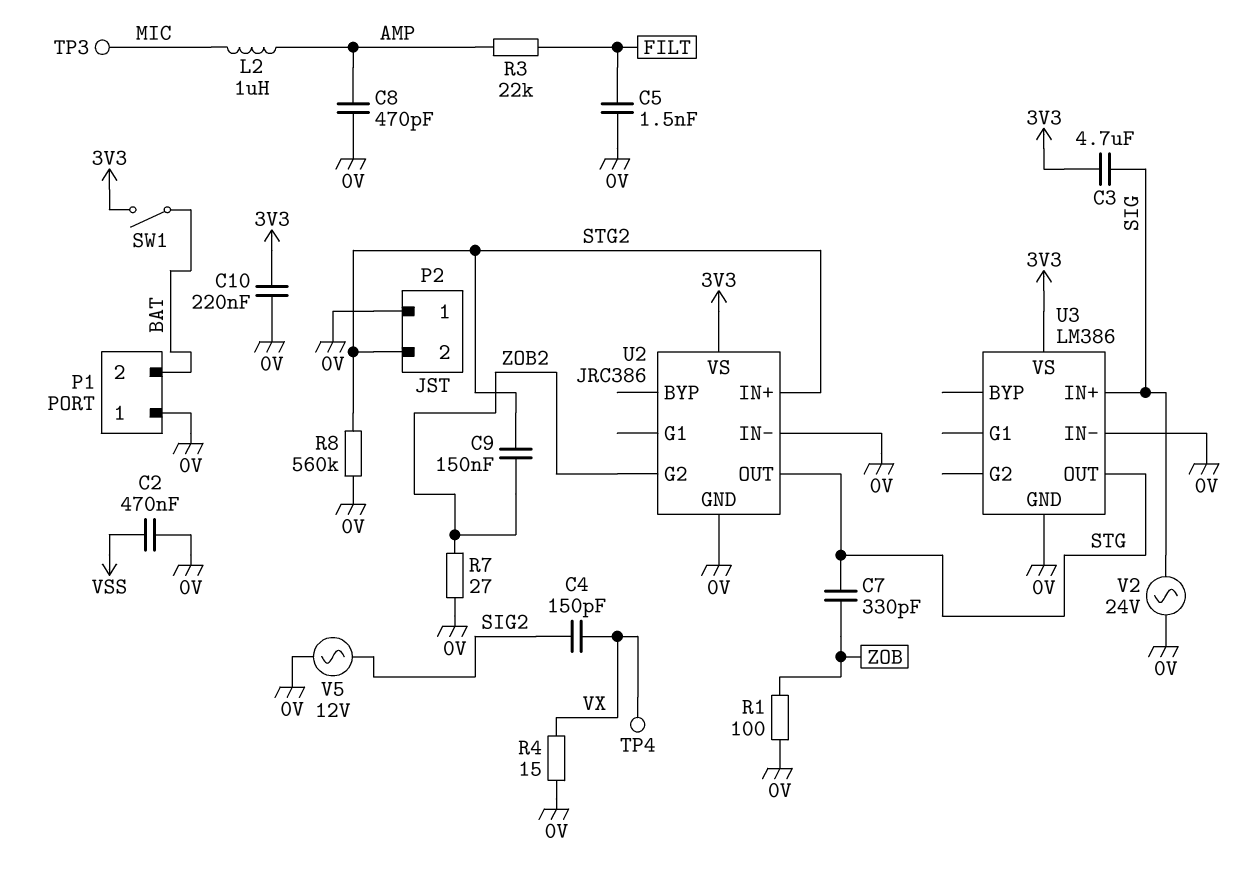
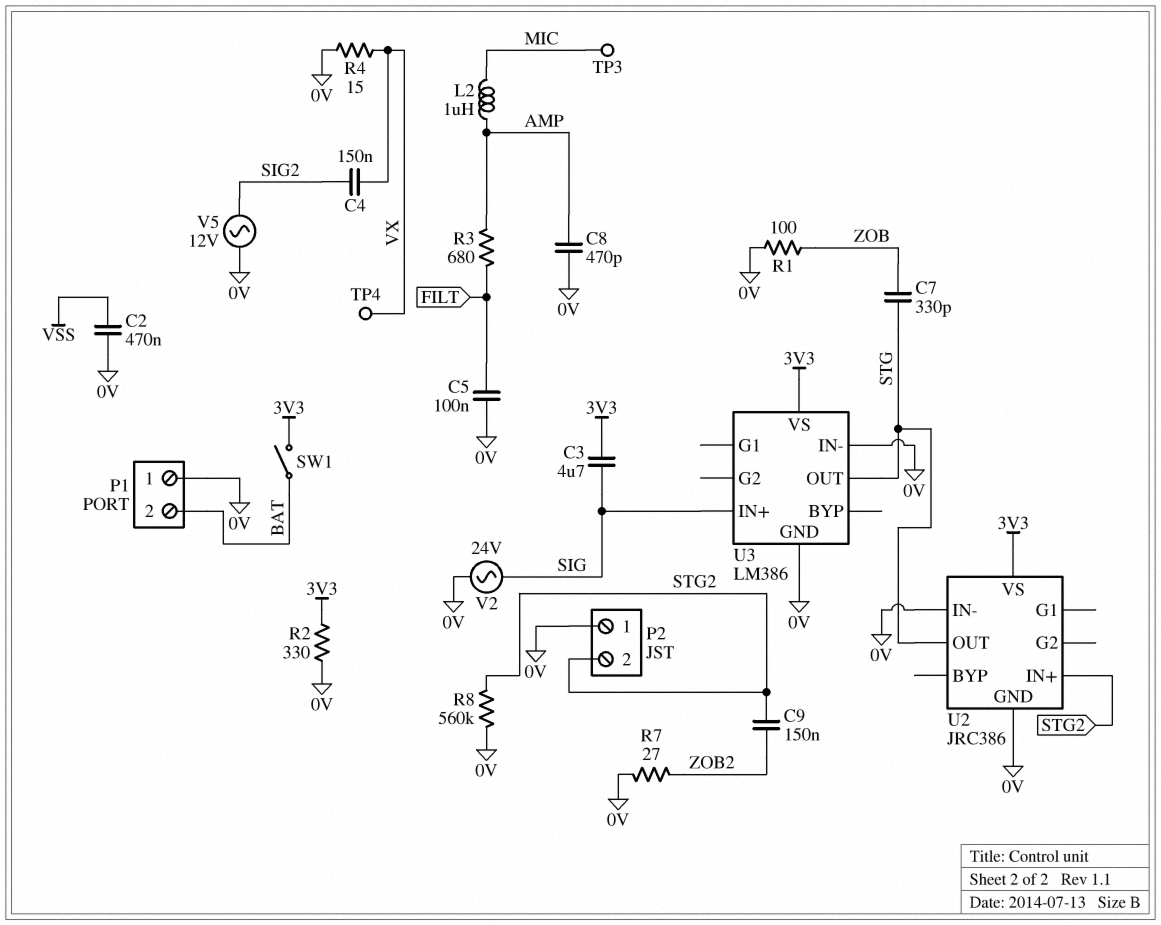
C4: 150pF (SIG2, VX) -> 150nF (SIG2, VX)
C5: 1.5nF (0V, FILT) -> 100nF (0V, FILT)
C10: 220nF (0V, 3V3) -> none
R2: none -> 330 (0V, 3V3)
R3: 22k (AMP, FILT) -> 680 (AMP, FILT)
U2 pin G2: ZOB2 -> none

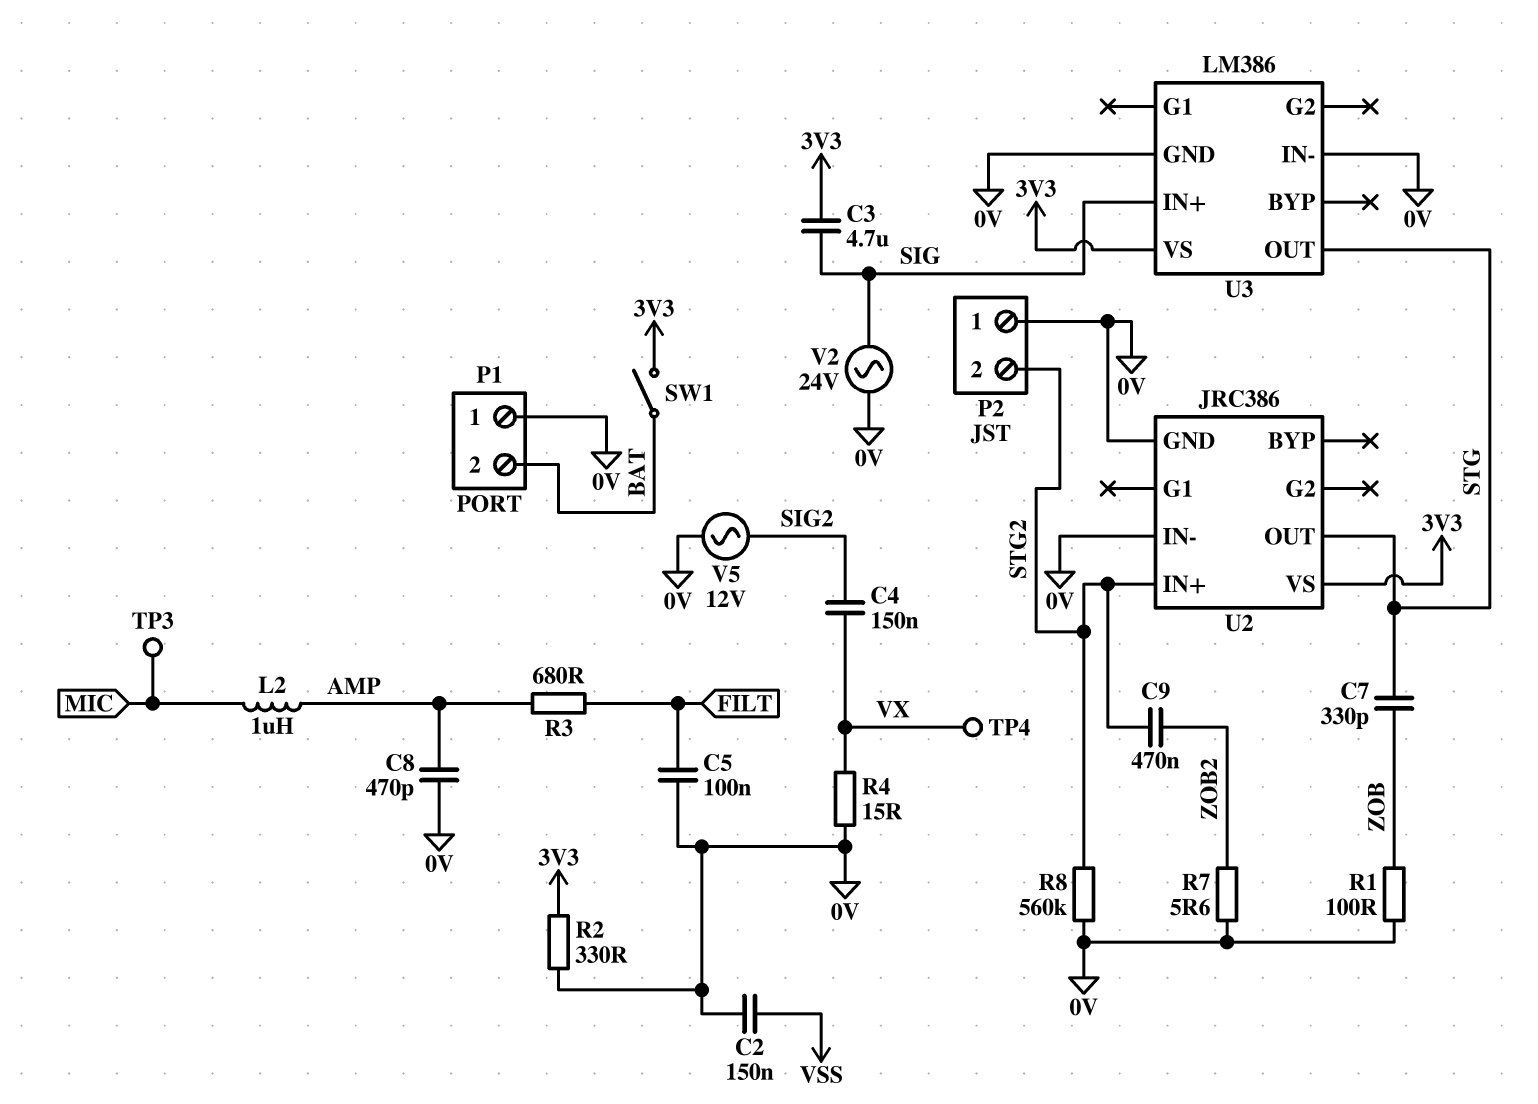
C2: 470nF (0V, VSS) -> 150nF (0V, VSS)
C9: 150nF (STG2, ZOB2) -> 470nF (STG2, ZOB2)
R7: 27 (0V, ZOB2) -> 5.6 (0V, ZOB2)

